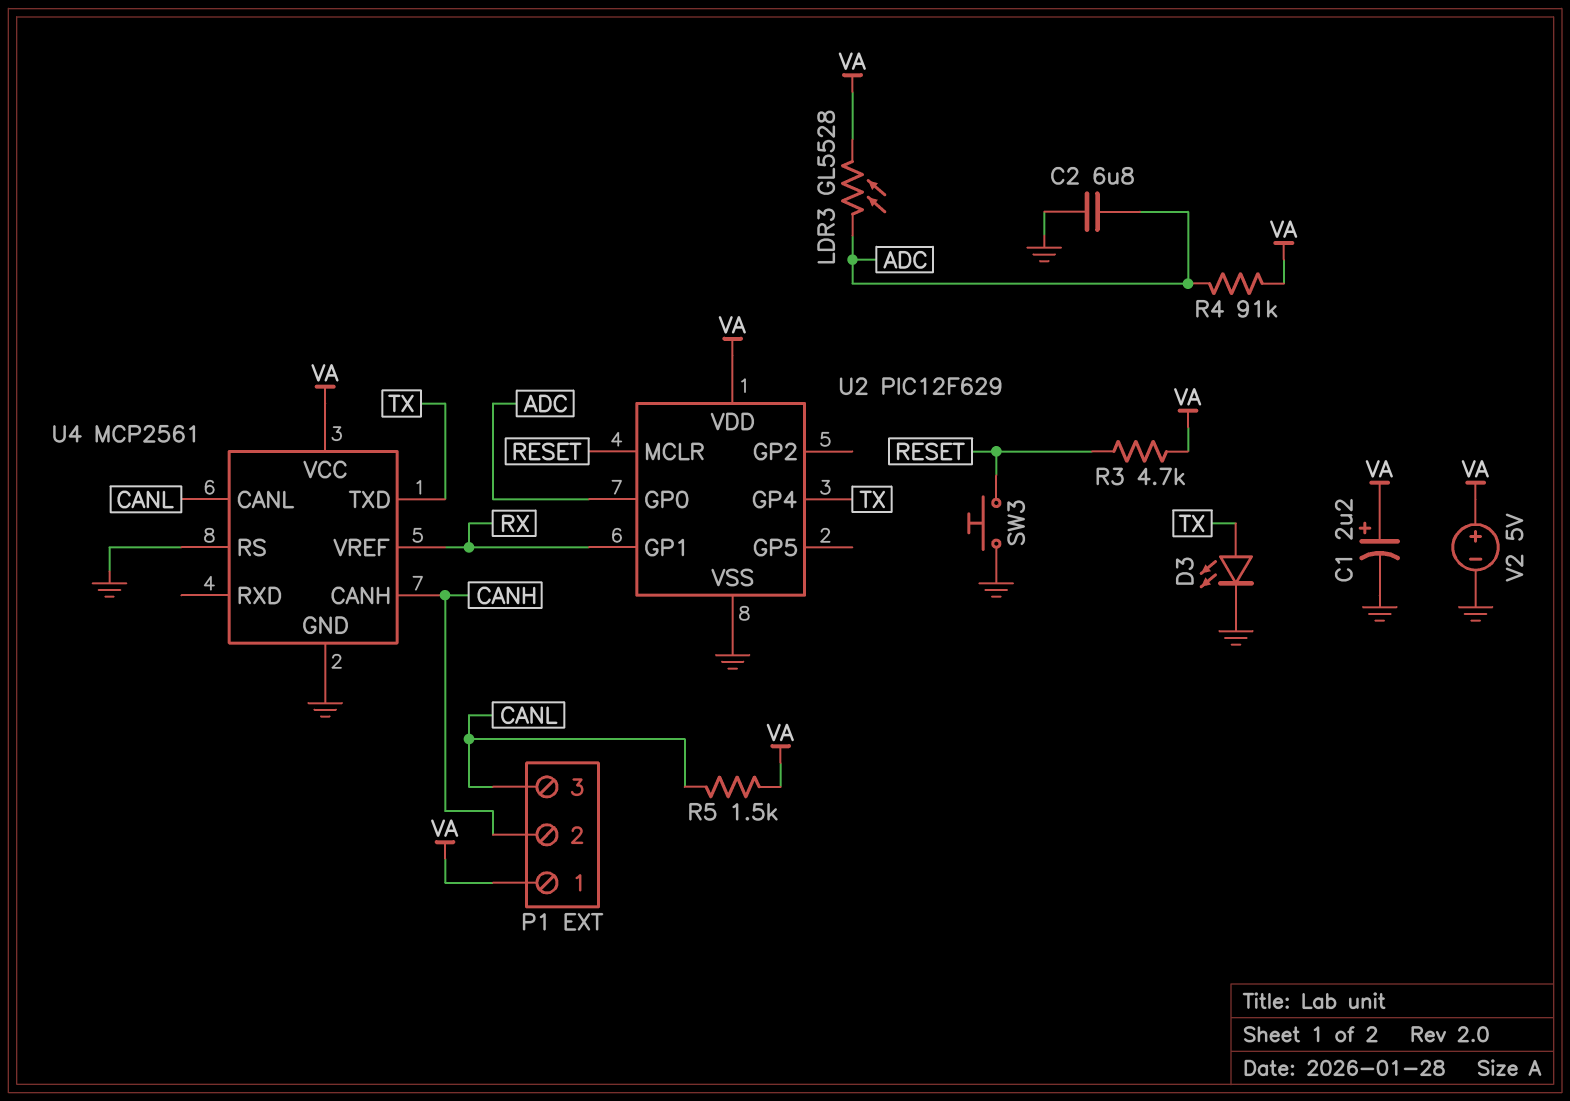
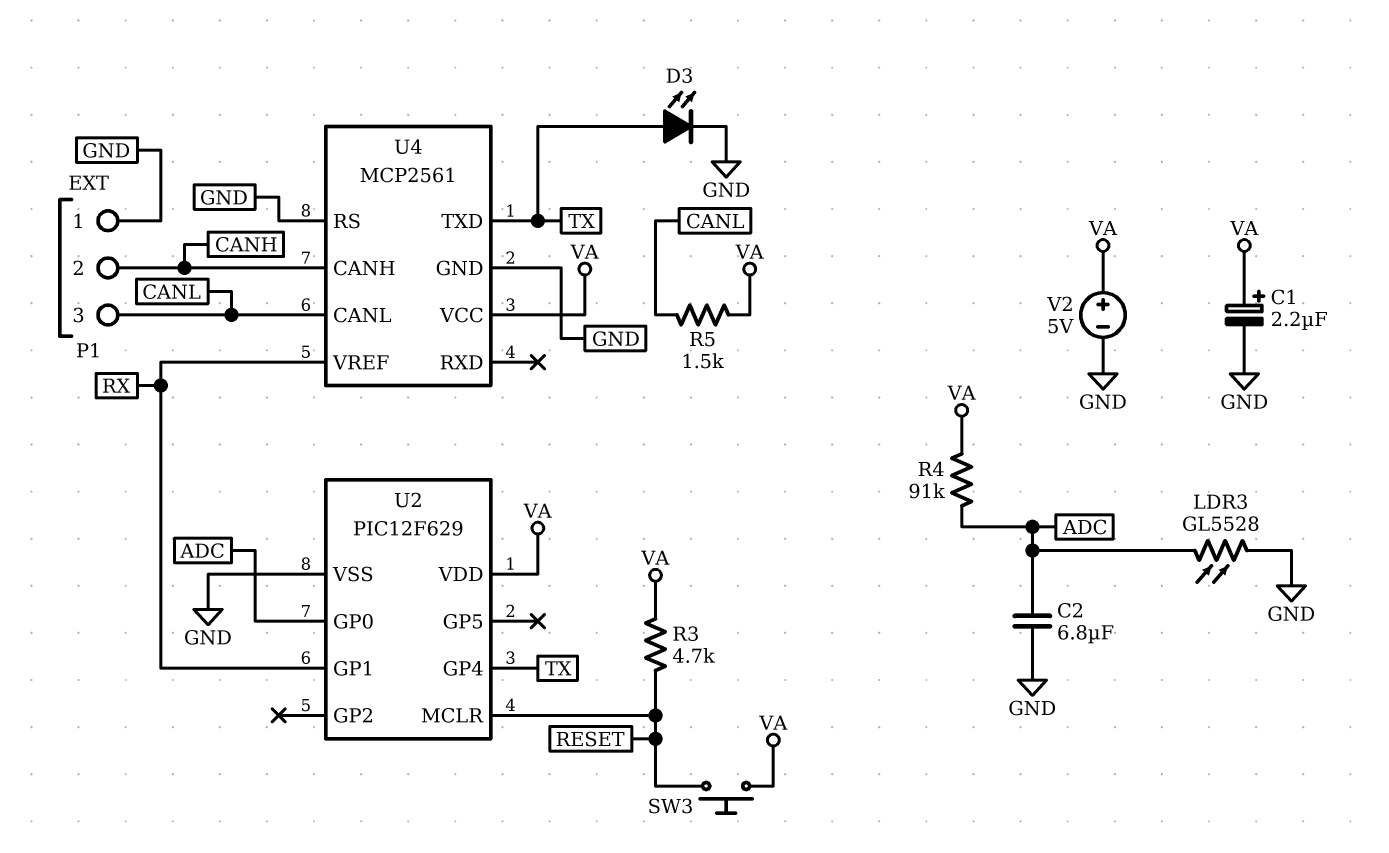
LDR3: GL5528 (ADC, VA) -> GL5528 (ADC, GND)
P1 pin 1: VA -> GND
SW3: button (GND, RESET) -> button (RESET, VA)

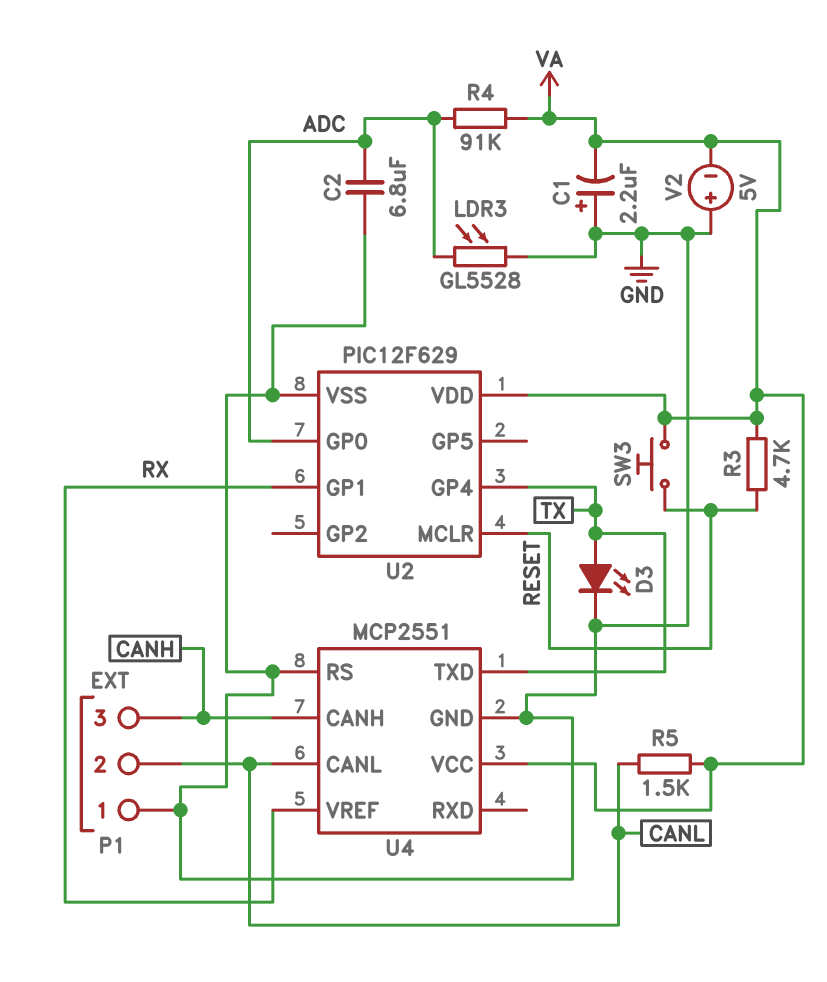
C1: 2.2uF (plus VA, minus GND) -> 2.2uF (plus GND, minus VA)
P1 pin 2: CANH -> CANL
P1 pin 3: CANL -> CANH
U4: MCP2561 -> MCP2551
V2: 5V (plus VA, minus GND) -> 5V (plus GND, minus VA)

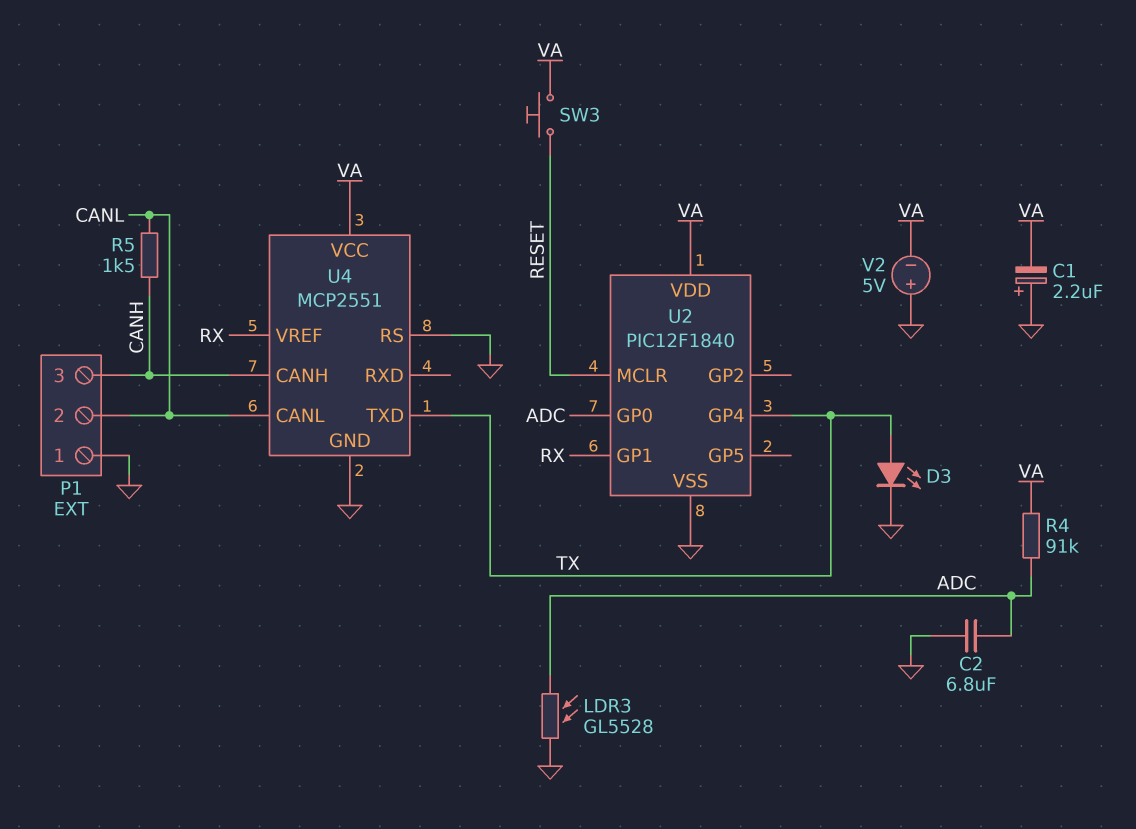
R3: 4.7k (RESET, VA) -> none
R5: 1.5k (CANL, VA) -> 1.5k (CANH, CANL)
U2: PIC12F629 -> PIC12F1840

